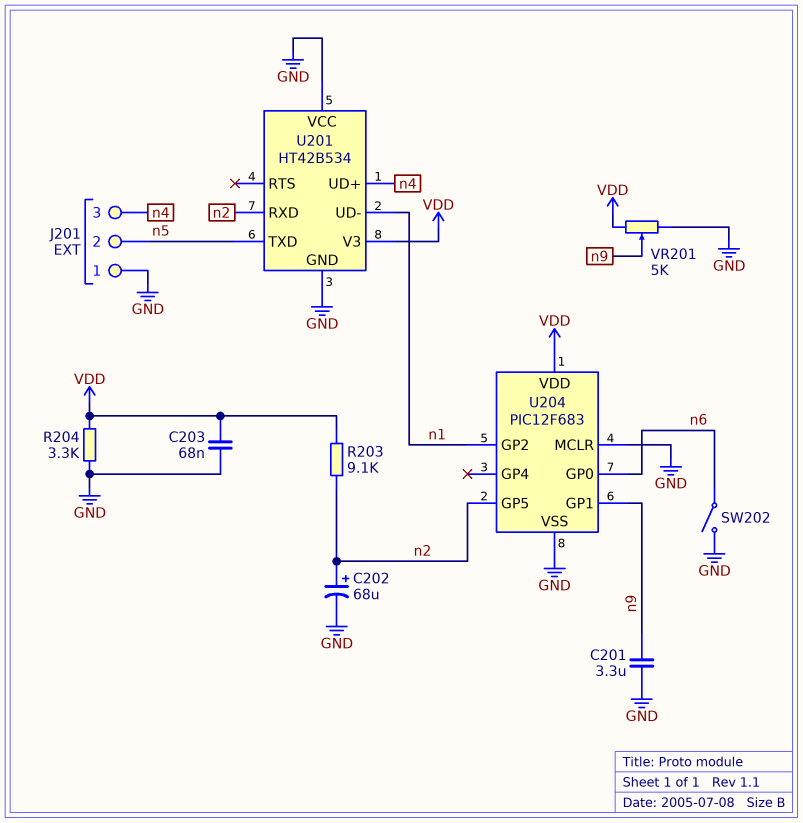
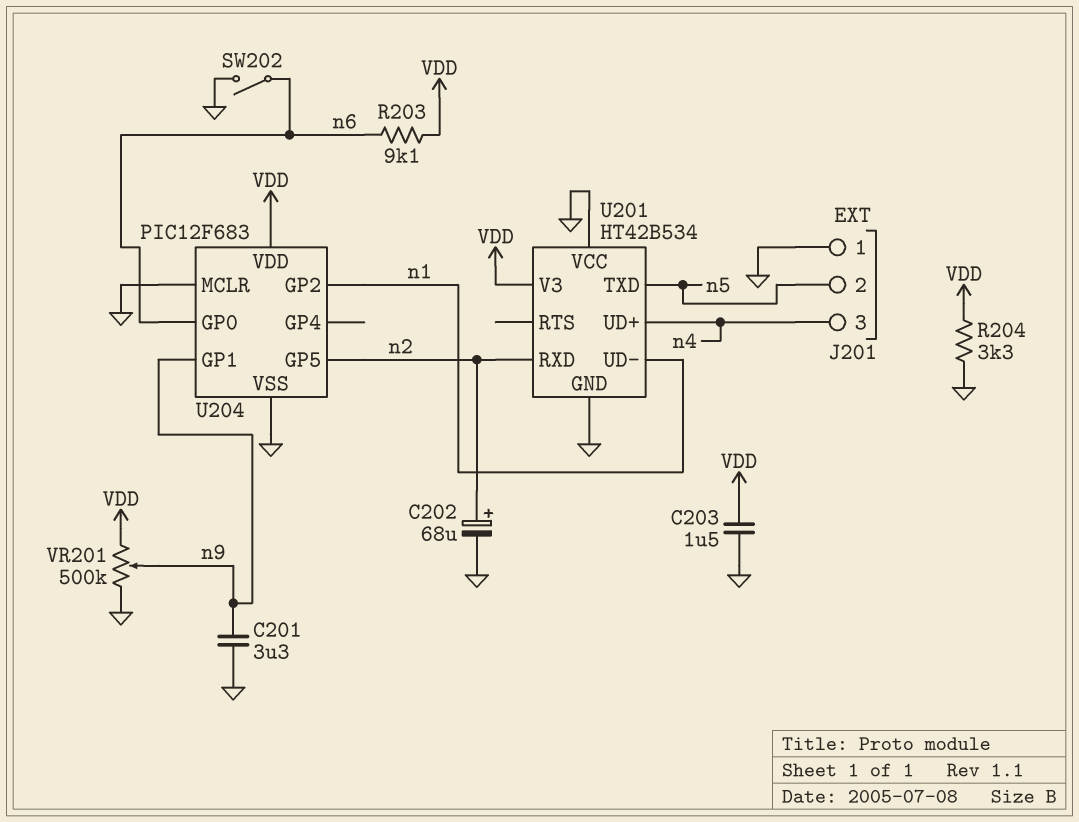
C203: 68nF (GND, VDD) -> 1.5uF (GND, VDD)
R203: 9.1k (VDD, n2) -> 9.1k (VDD, n6)
VR201: 5k (GND, VDD, wiper n9) -> 500k (GND, VDD, wiper n9)

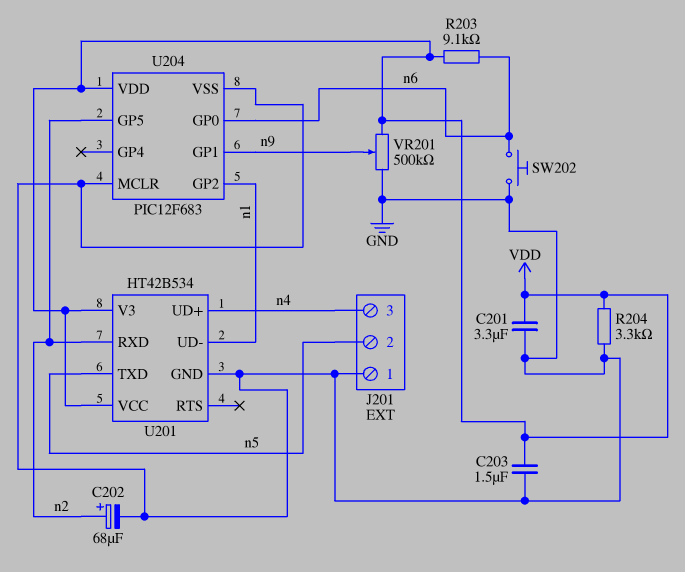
C201: 3.3uF (GND, n9) -> 3.3uF (GND, VDD)
SW202: switch (GND, n6) -> button (GND, n6)
U201 pin VCC: GND -> VDD

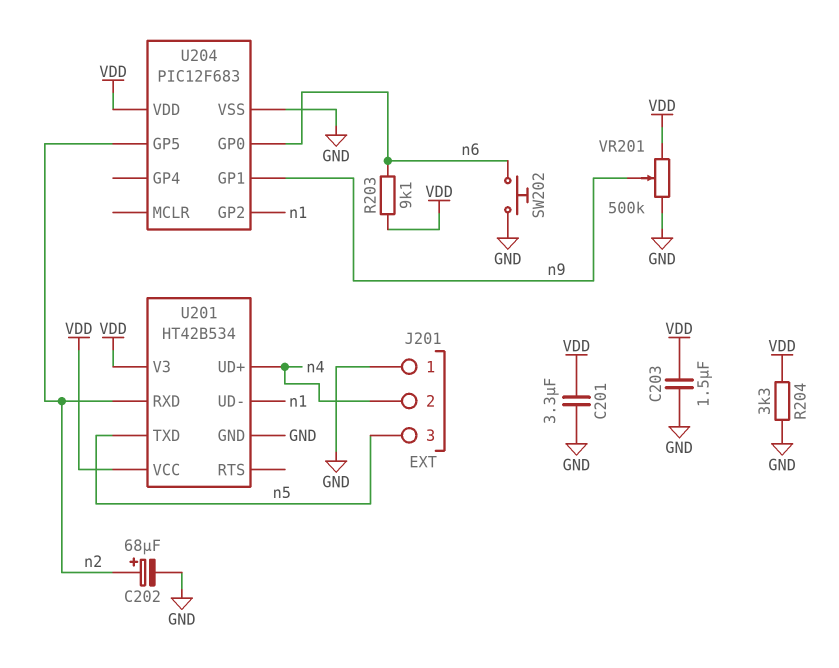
J201 pin 2: n5 -> n4
J201 pin 3: n4 -> n5
U204 pin MCLR: GND -> none

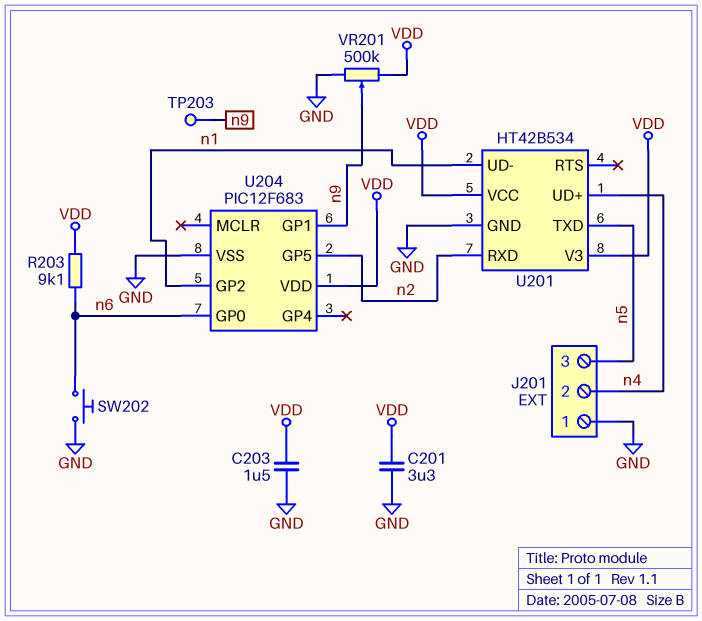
C202: 68uF (plus n2, minus GND) -> none
R204: 3.3k (GND, VDD) -> none
TP203: none -> test point (n9)

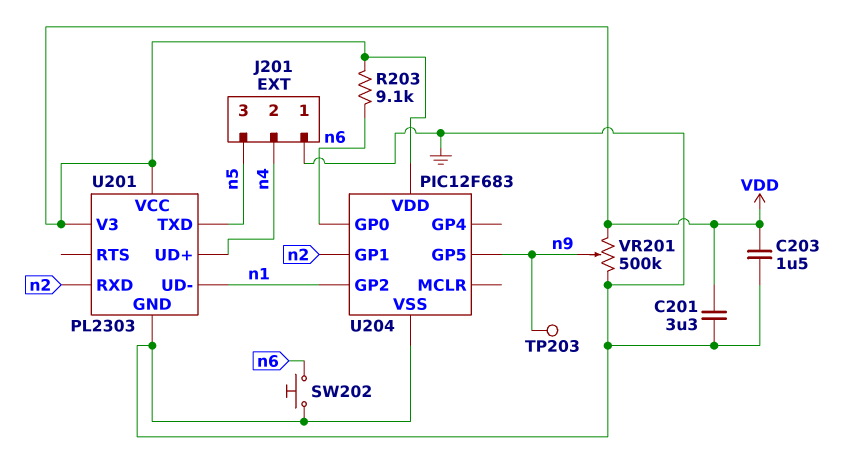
U201: HT42B534 -> PL2303
U204 pin GP1: n9 -> n2
U204 pin GP5: n2 -> n9

